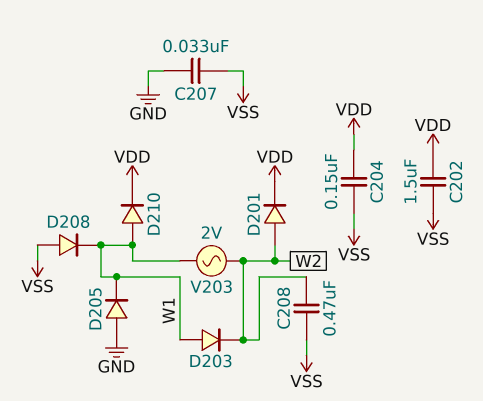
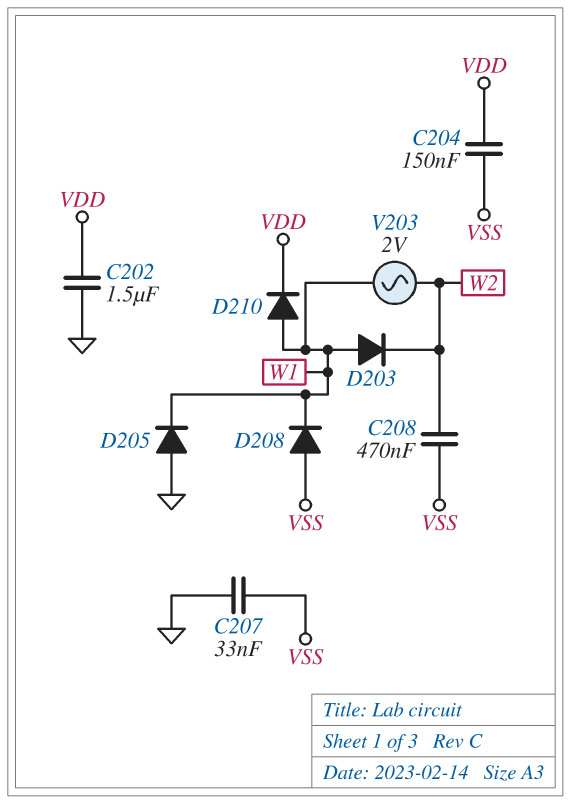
C202: 1.5uF (VDD, VSS) -> 1.5uF (GND, VDD)
D201: diode (A W2, K VDD) -> none

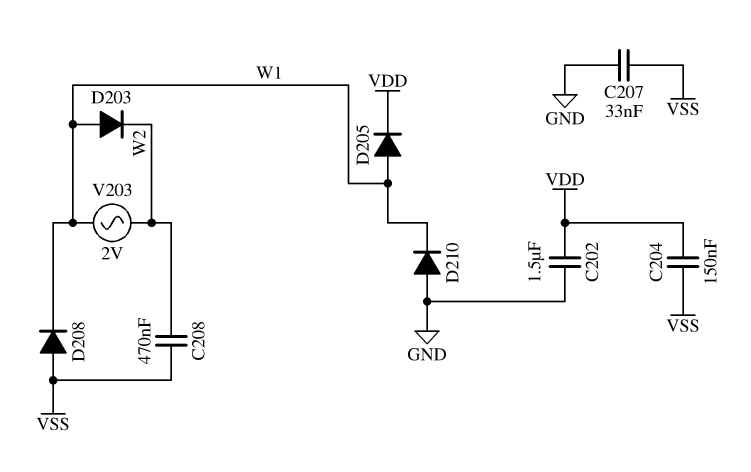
D205: diode (A GND, K W1) -> diode (A W1, K VDD)
D210: diode (A W1, K VDD) -> diode (A GND, K W1)

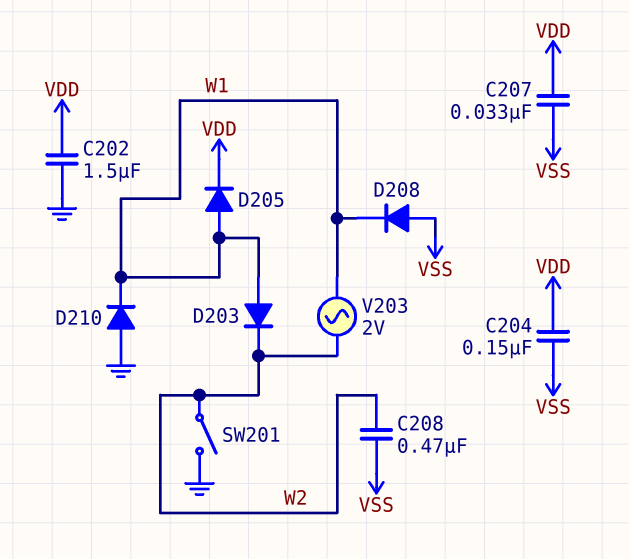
C207: 33nF (GND, VSS) -> 33nF (VDD, VSS)
SW201: none -> switch (GND, W2)

